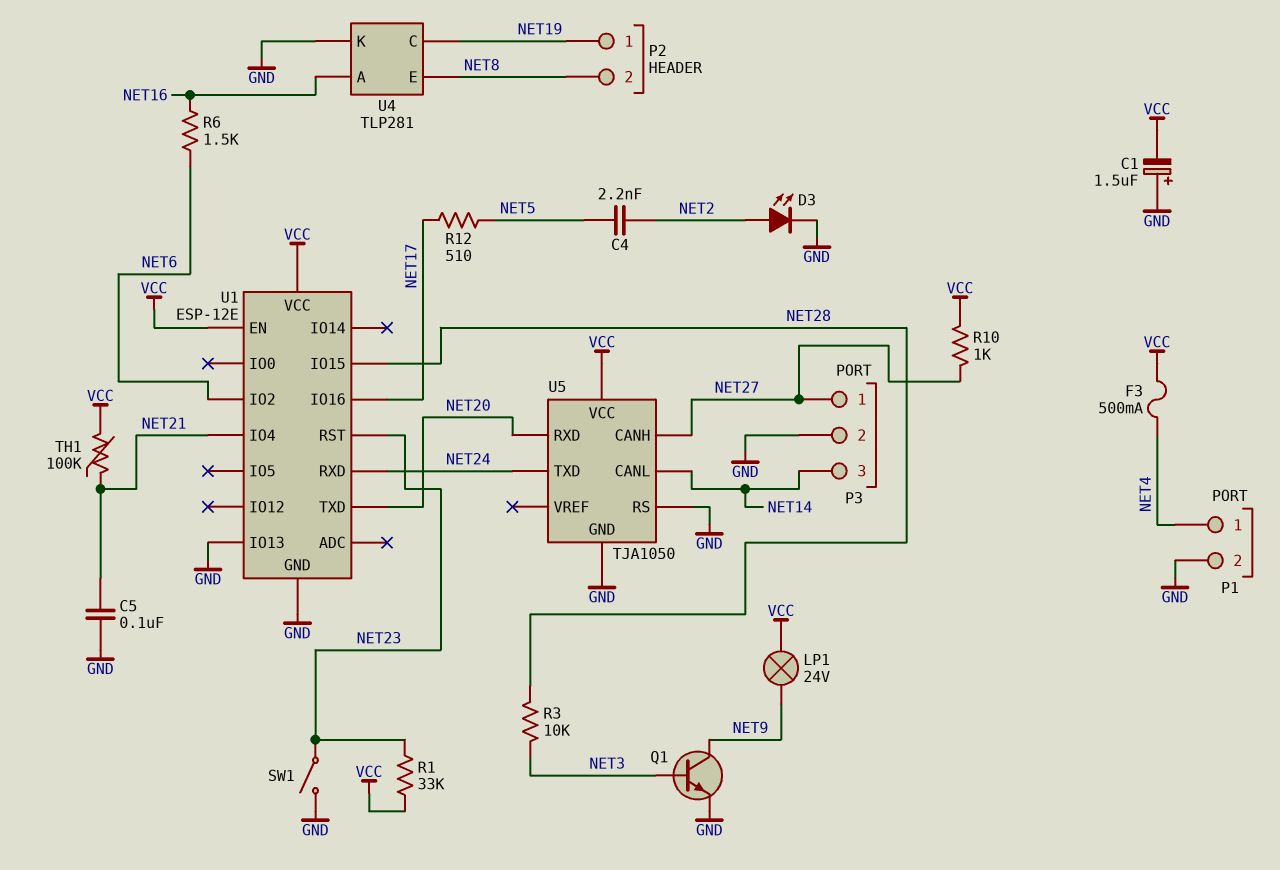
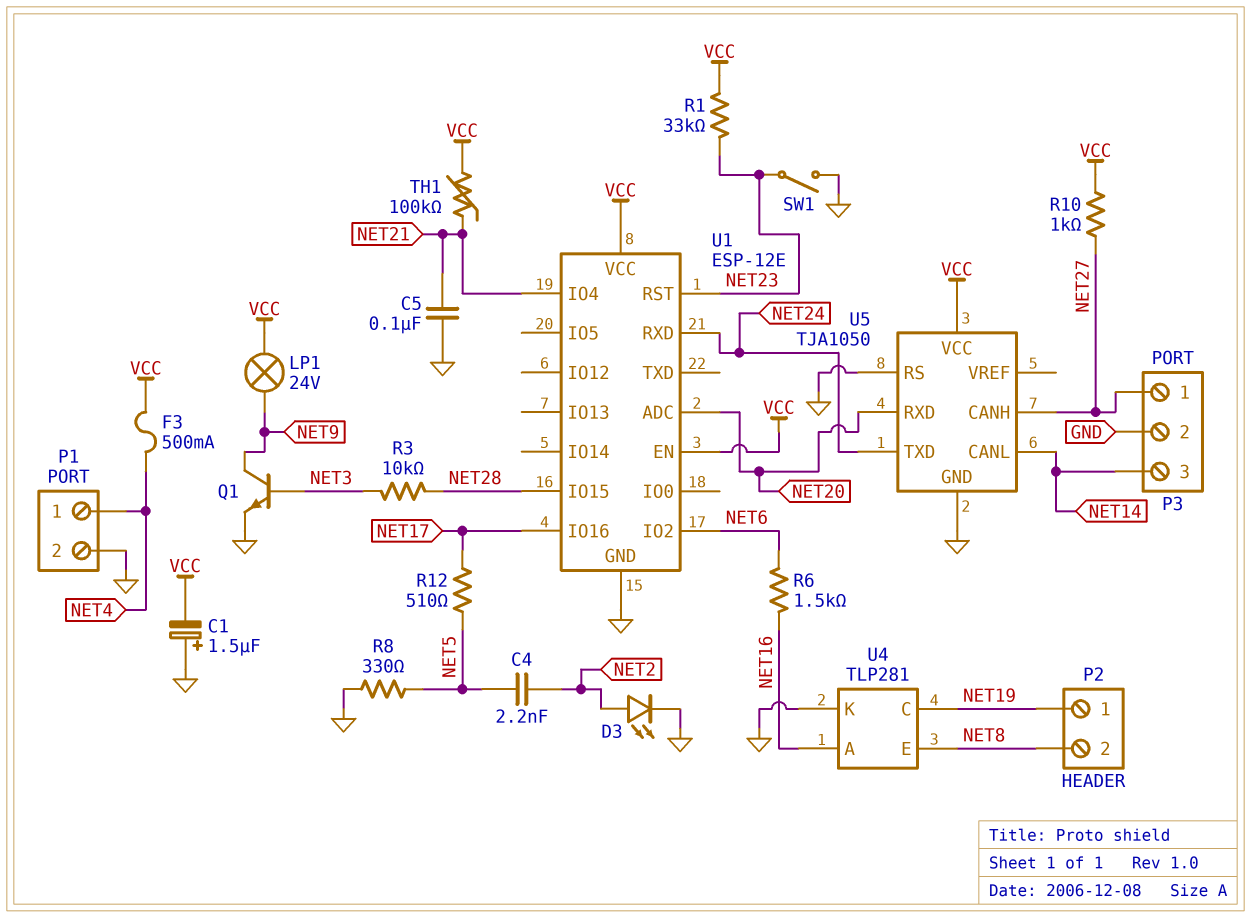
R8: none -> 330 (GND, NET5)
U1 pin ADC: none -> NET20
U1 pin IO13: GND -> none
U1 pin TXD: NET20 -> none

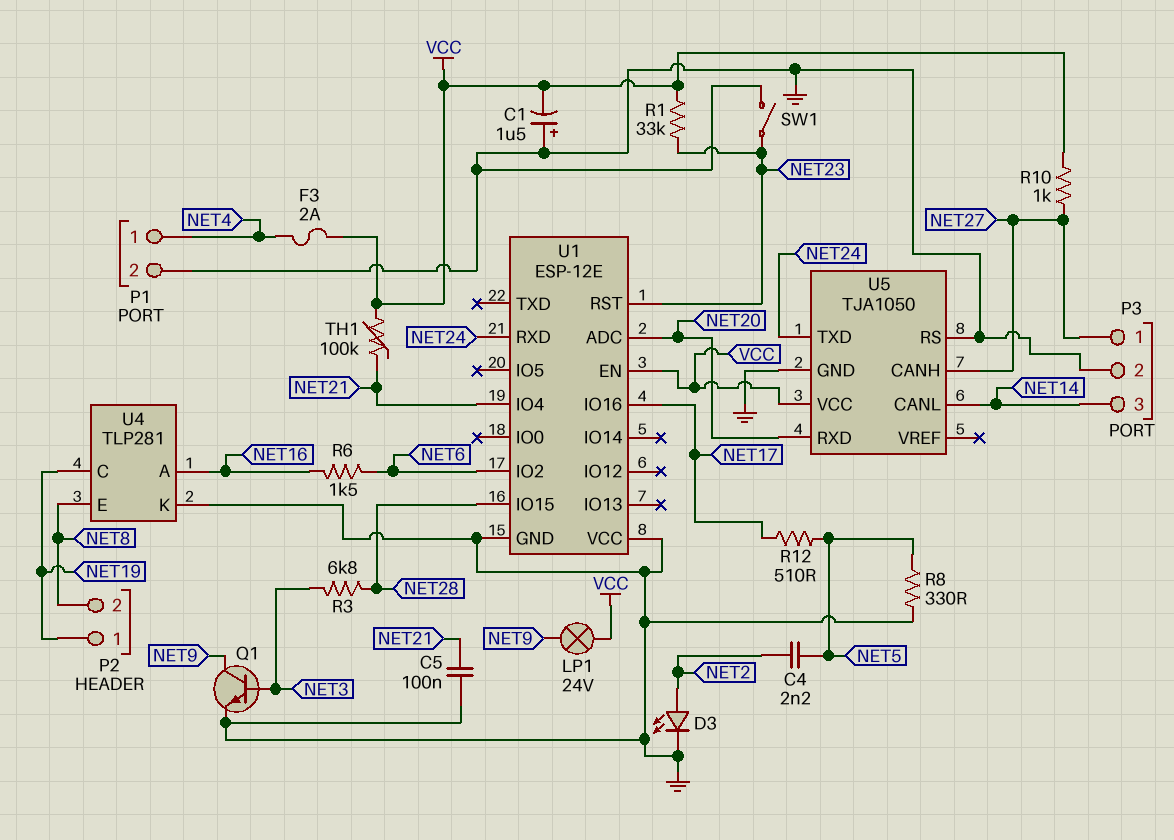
F3: 500mA (NET4, VCC) -> 2A (NET4, VCC)
R3: 10k (NET3, NET28) -> 6.8k (NET3, NET28)
U1 pin VCC: VCC -> GND

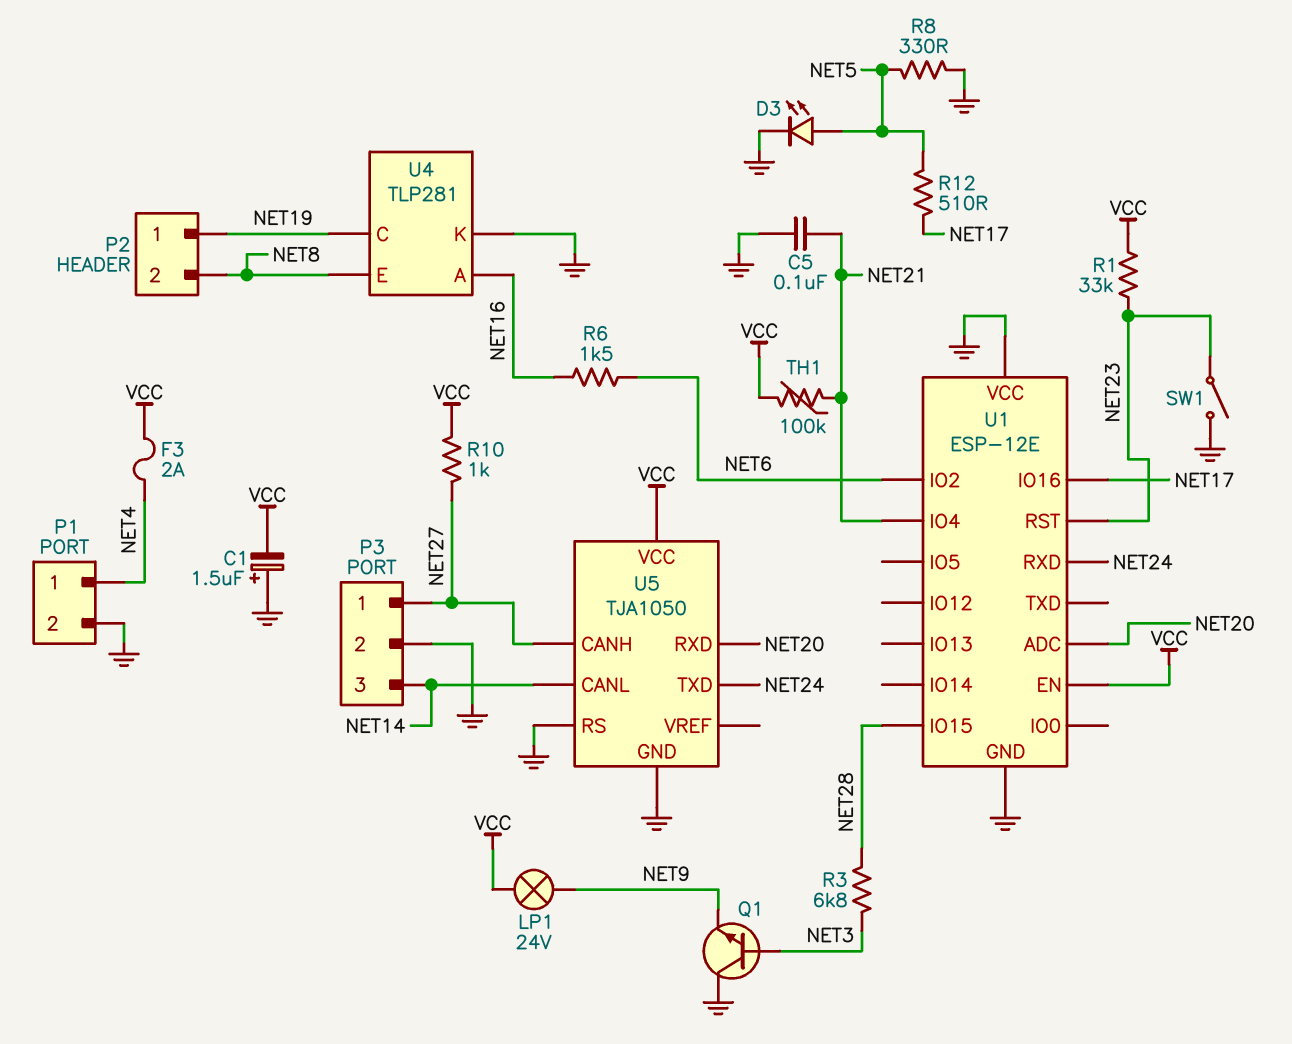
C4: 2.2nF (NET2, NET5) -> none
D3: LED (A NET2, K GND) -> LED (A NET5, K GND)
Q1: NPN (B NET3, C NET9, E GND) -> NPN (B NET3, C GND, E NET9)

